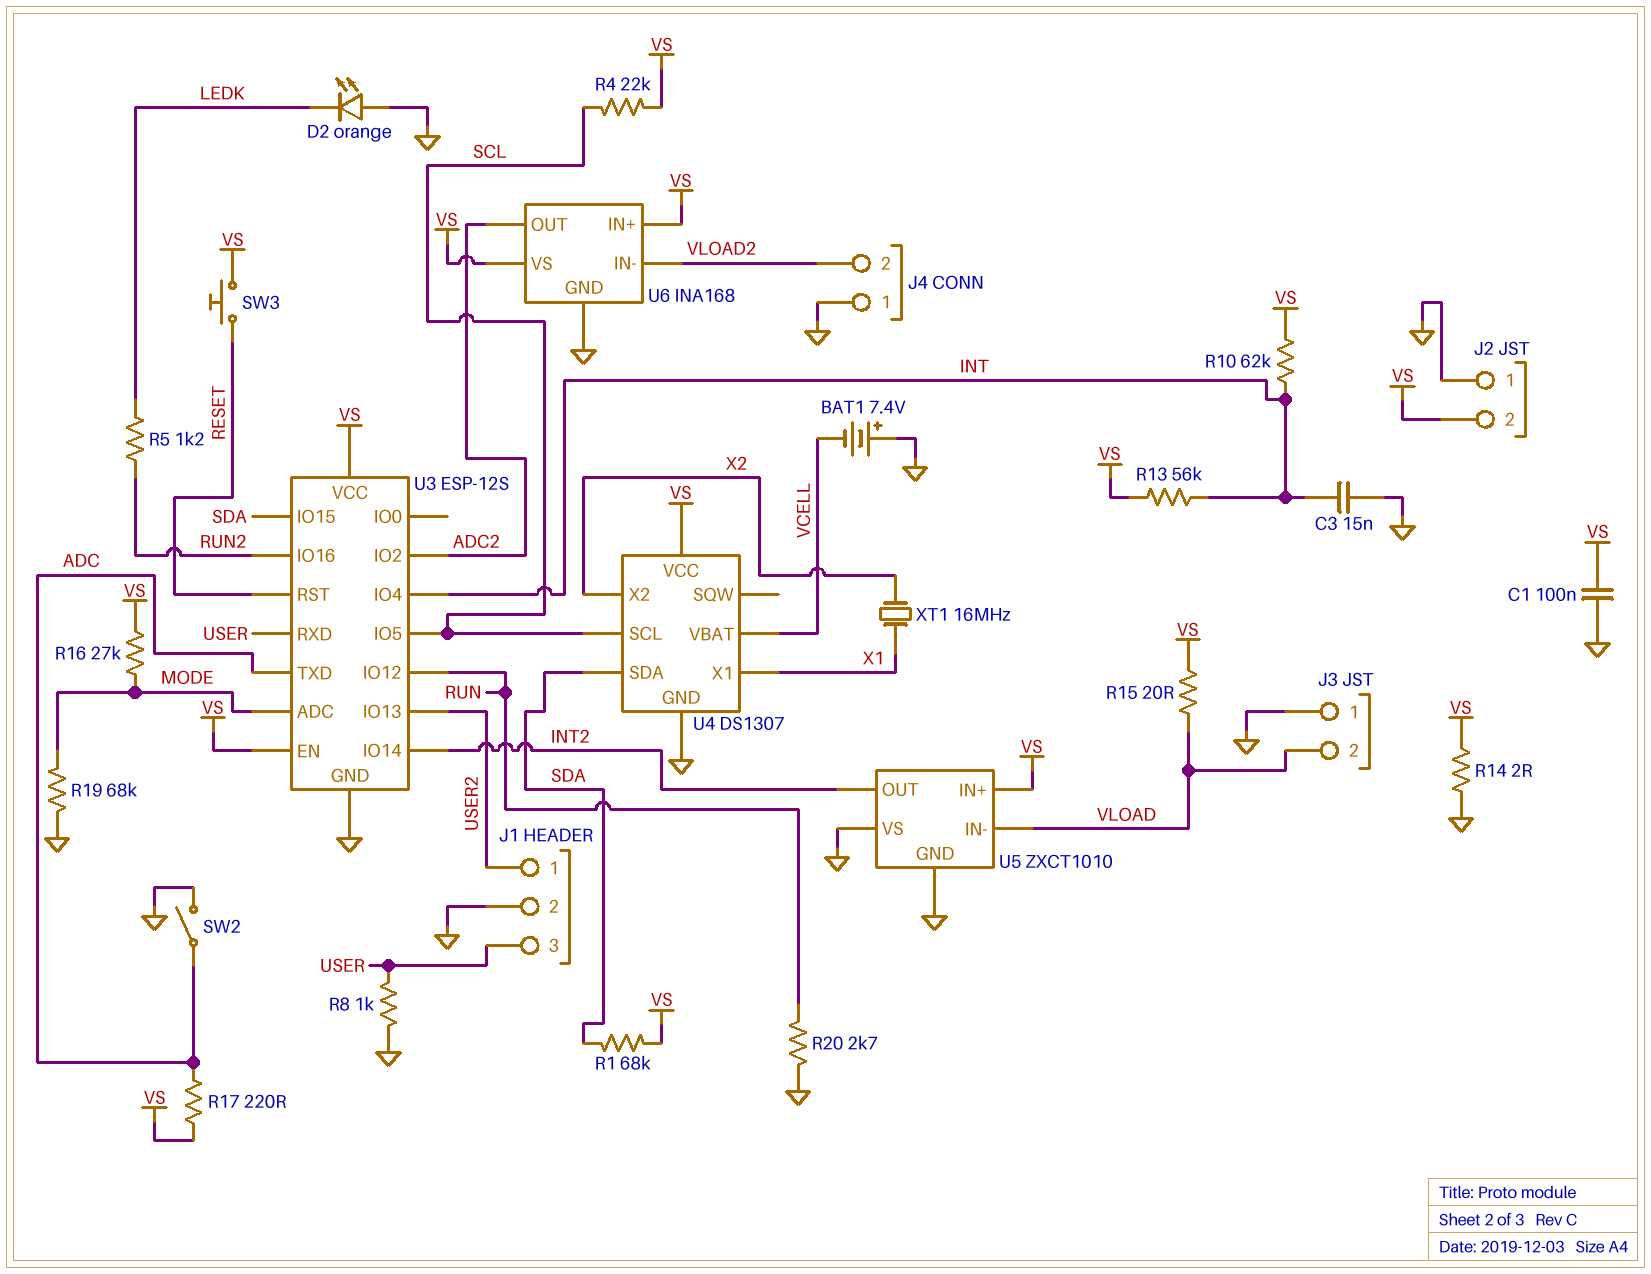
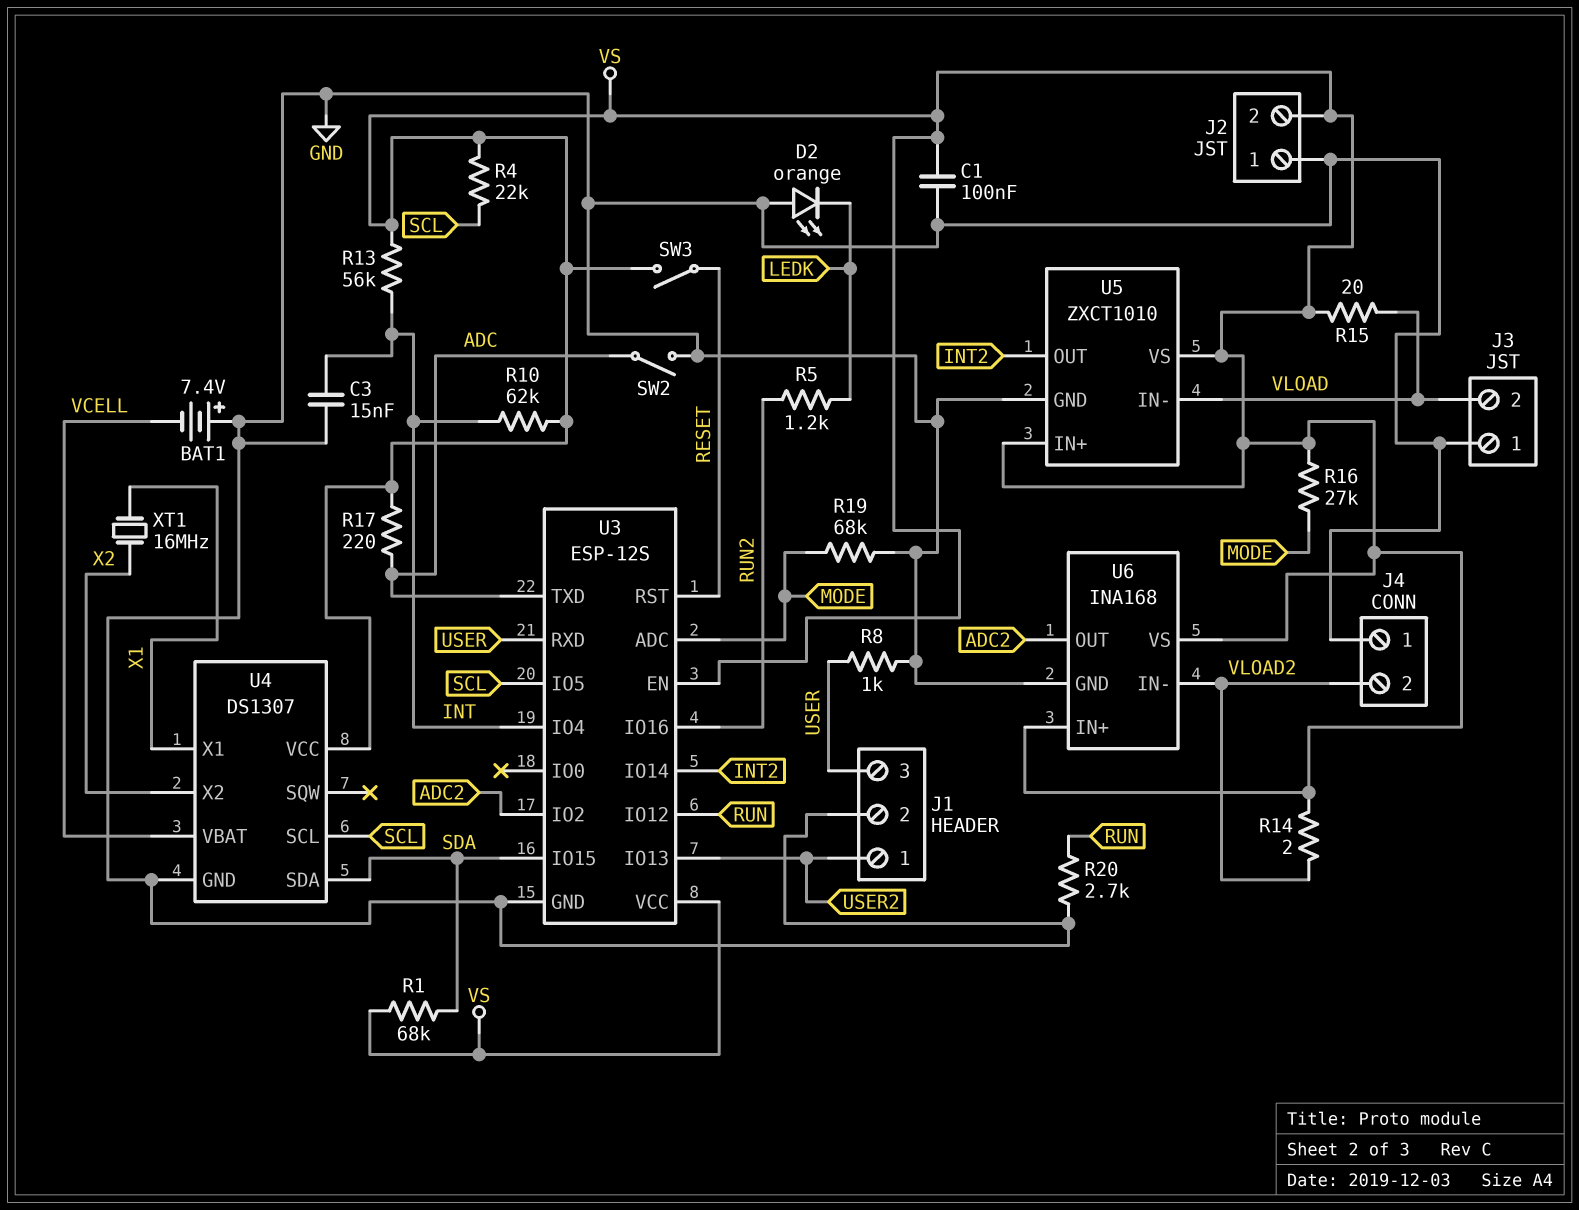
R14: 2 (GND, VS) -> 2 (VLOAD2, VS)
SW3: button (RESET, VS) -> switch (RESET, VS)
U5 pin VS: GND -> VS

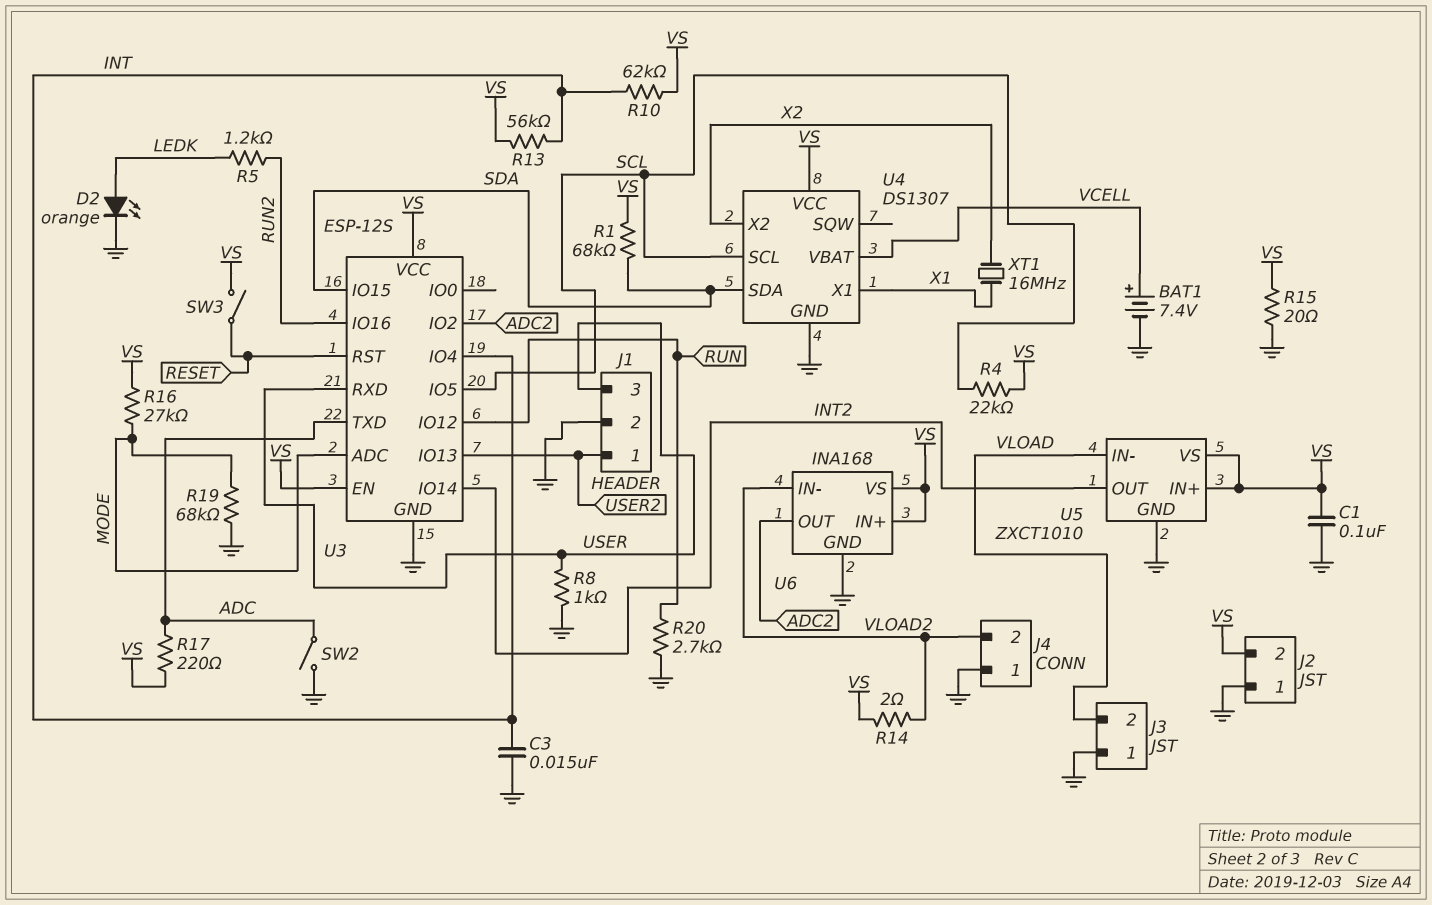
BAT1: 7.4V (plus GND, minus VCELL) -> 7.4V (plus VCELL, minus GND)
D2: LED orange (A GND, K LEDK) -> LED orange (A LEDK, K GND)
R15: 20 (VLOAD, VS) -> 20 (GND, VS)

